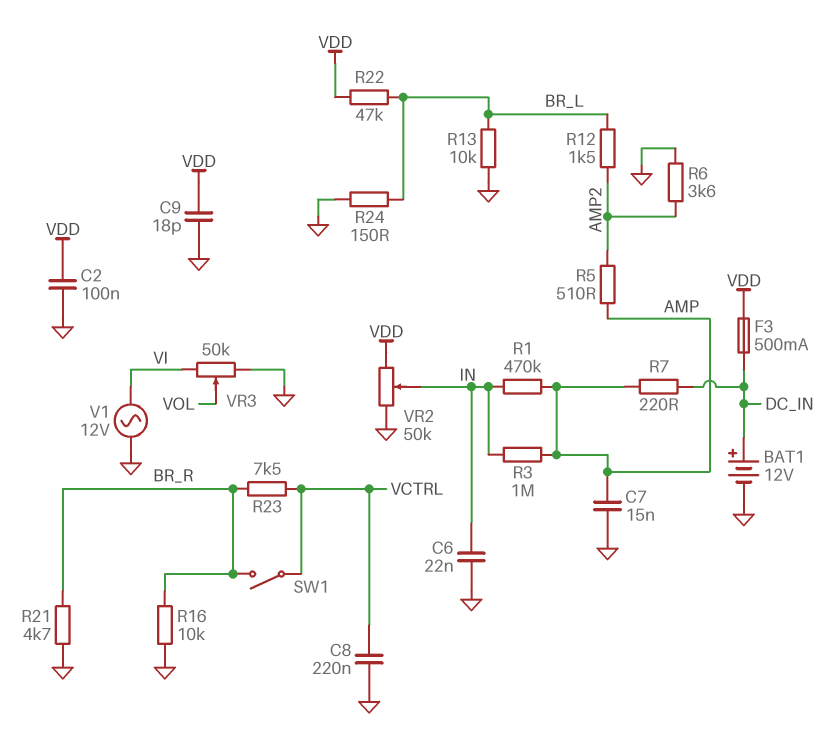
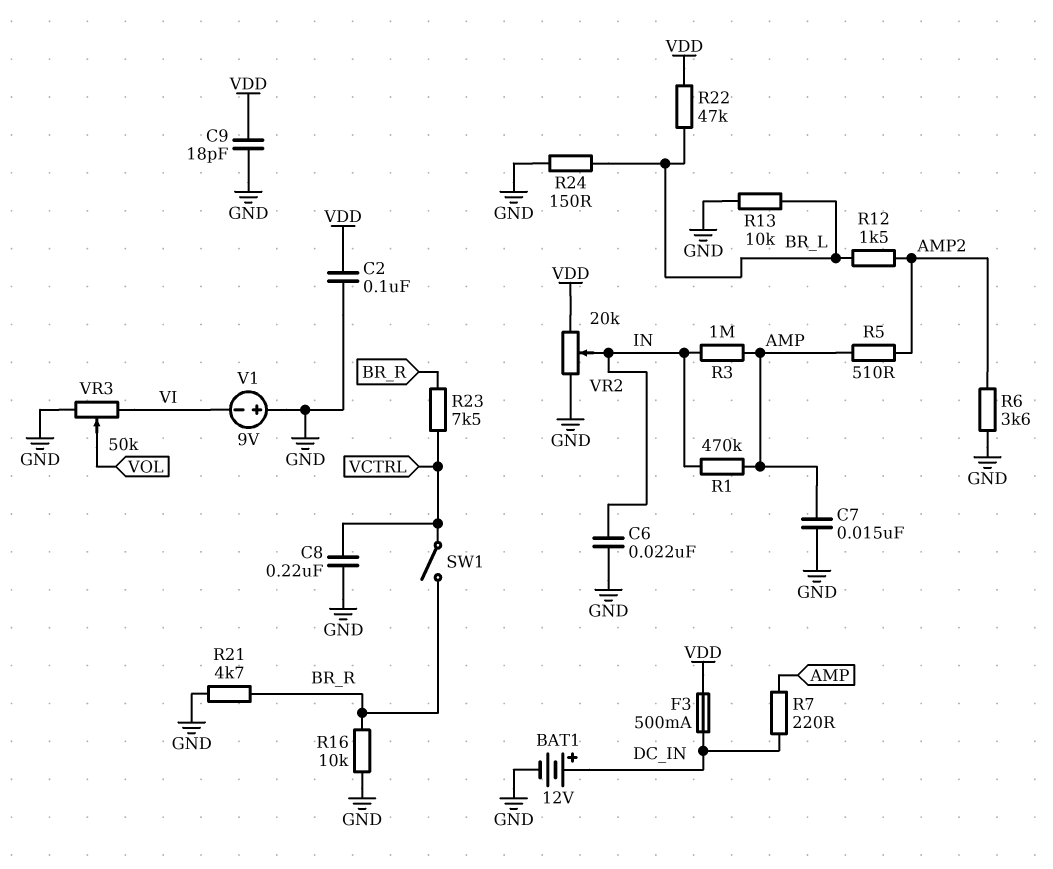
V1: AC 12V (GND, VI) -> 9V (plus GND, minus VI)
VR2: 50k (GND, VDD, wiper IN) -> 20k (GND, VDD, wiper IN)

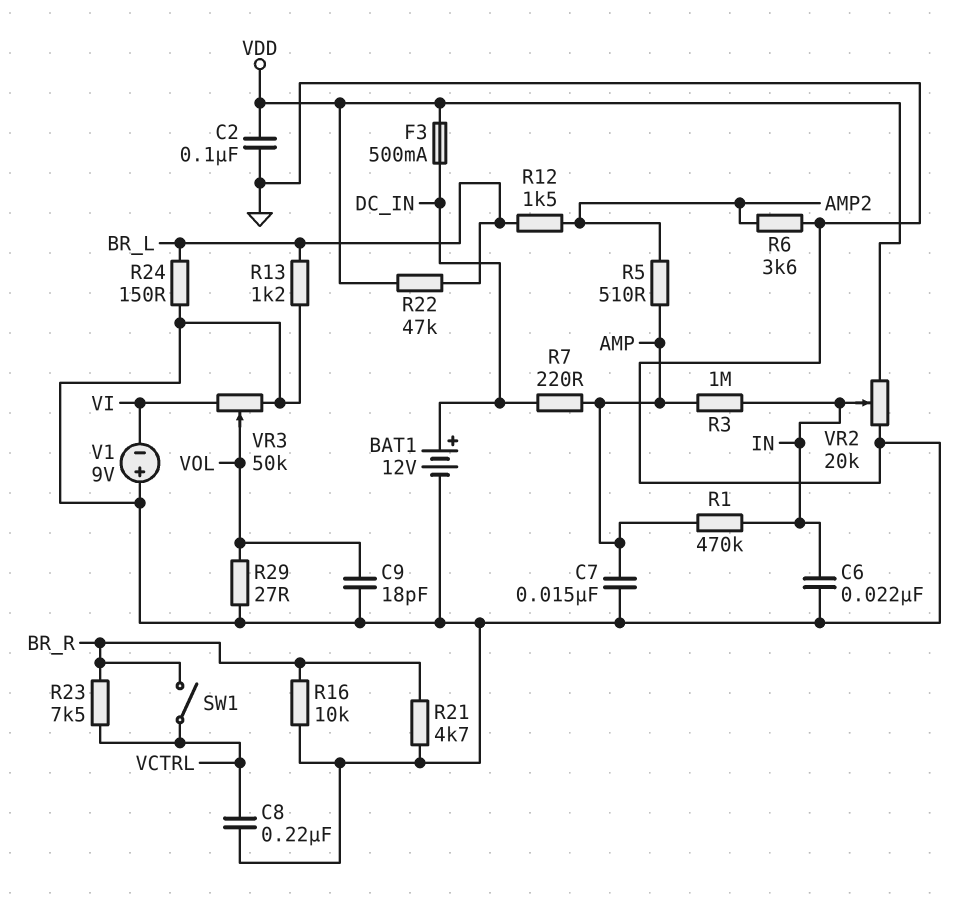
C9: 18pF (GND, VDD) -> 18pF (GND, VOL)
R13: 10k (BR_L, GND) -> 1.2k (BR_L, GND)
R29: none -> 27 (GND, VOL)

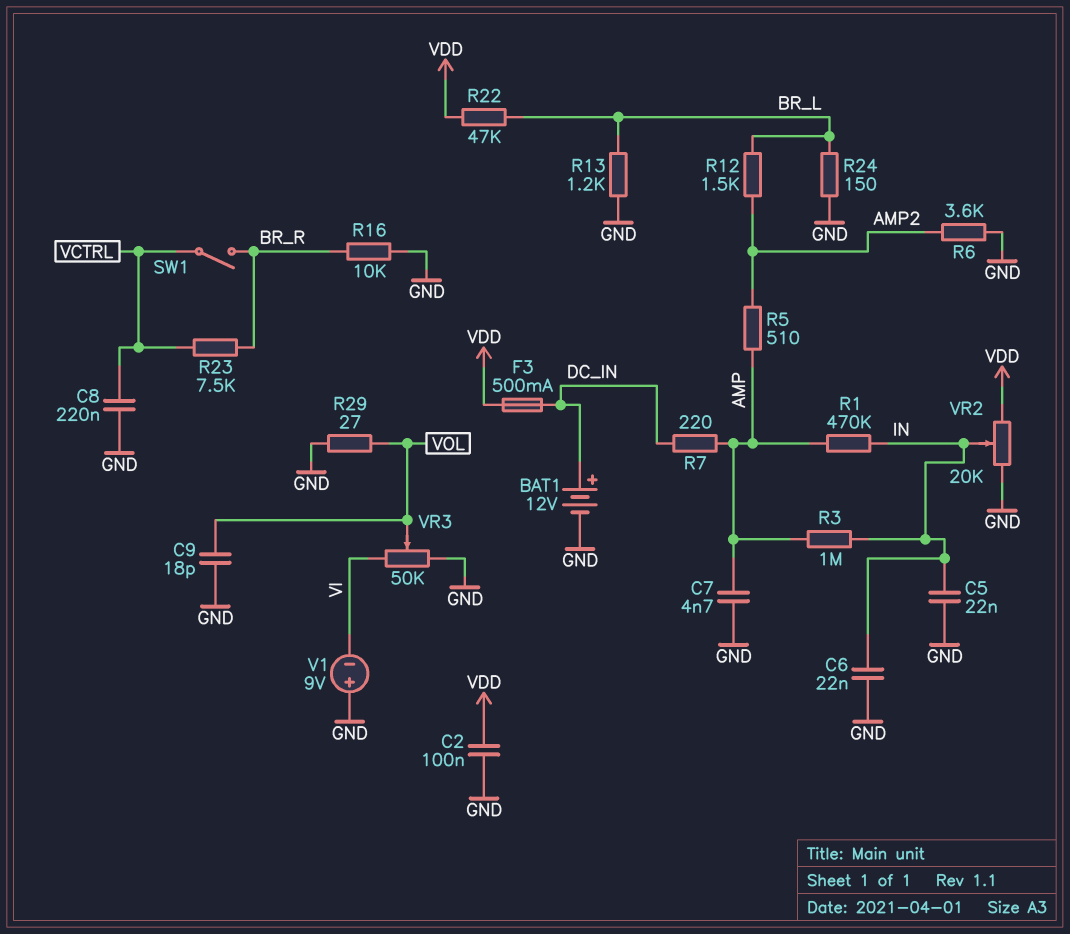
C5: none -> 22nF (GND, IN)
C7: 15nF (AMP, GND) -> 4.7nF (AMP, GND)
R21: 4.7k (BR_R, GND) -> none

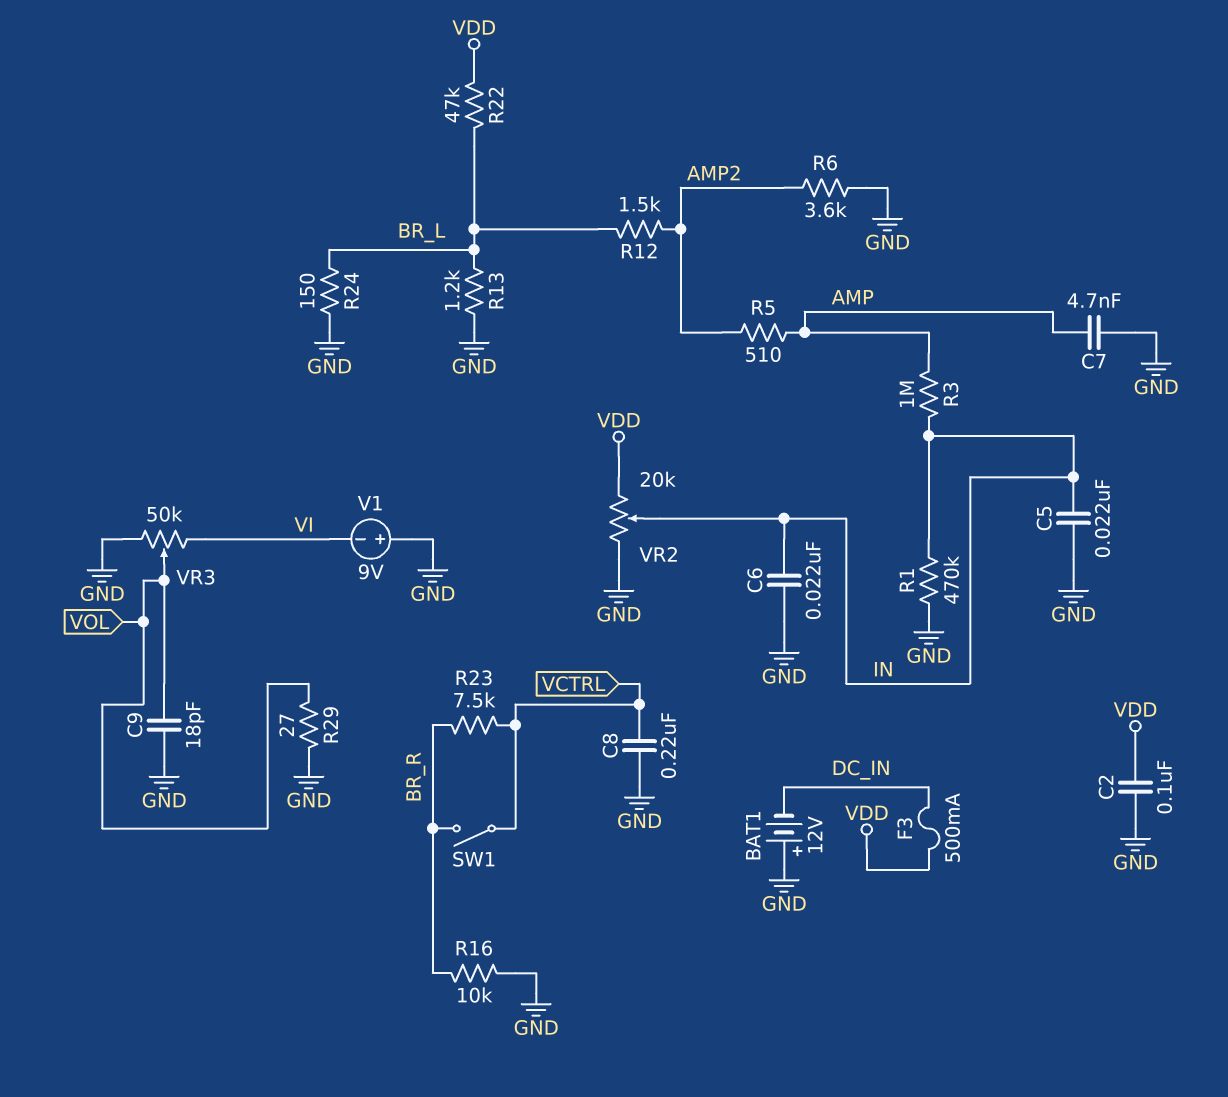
BAT1: 12V (plus DC_IN, minus GND) -> 12V (plus GND, minus DC_IN)
R1: 470k (AMP, IN) -> 470k (GND, IN)
R7: 220 (AMP, DC_IN) -> none

